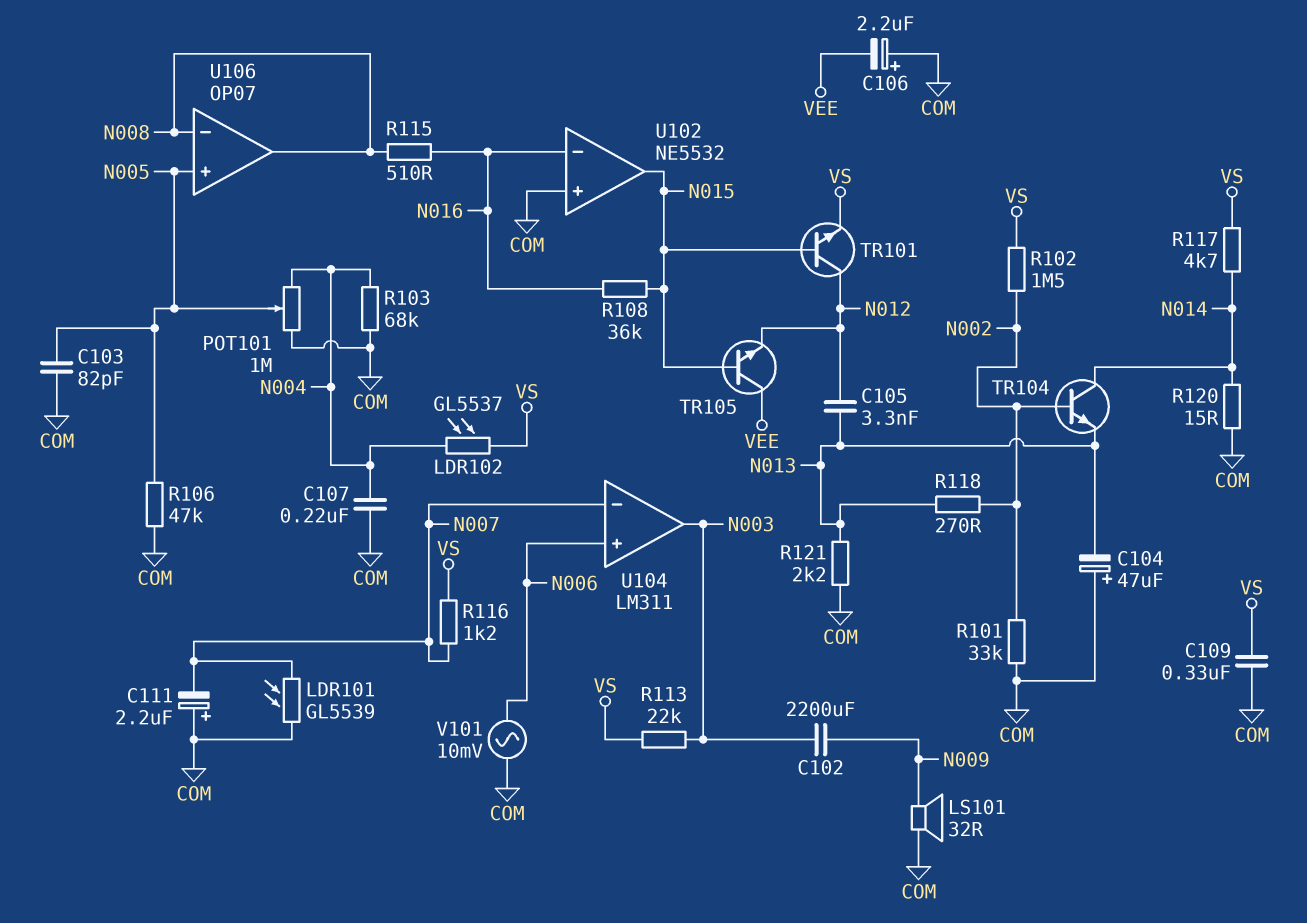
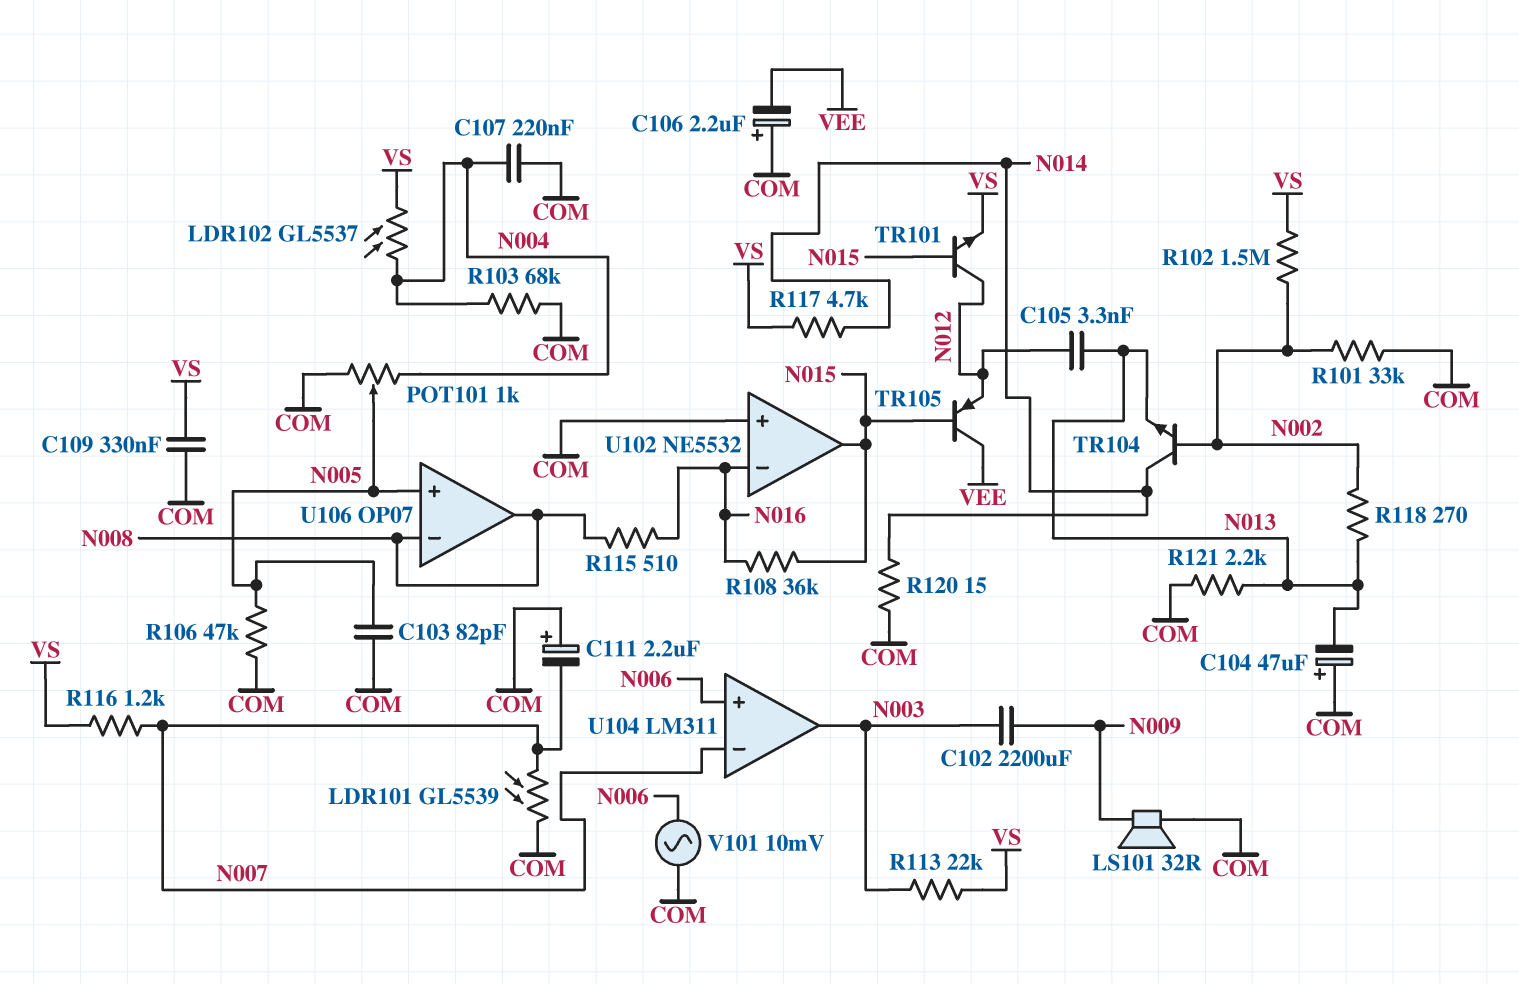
POT101: 1M (COM, N004, wiper N005) -> 1k (COM, N004, wiper N005)
TR105: NPN (B N015, C VEE, E N012) -> PNP (B N015, C VEE, E N012)

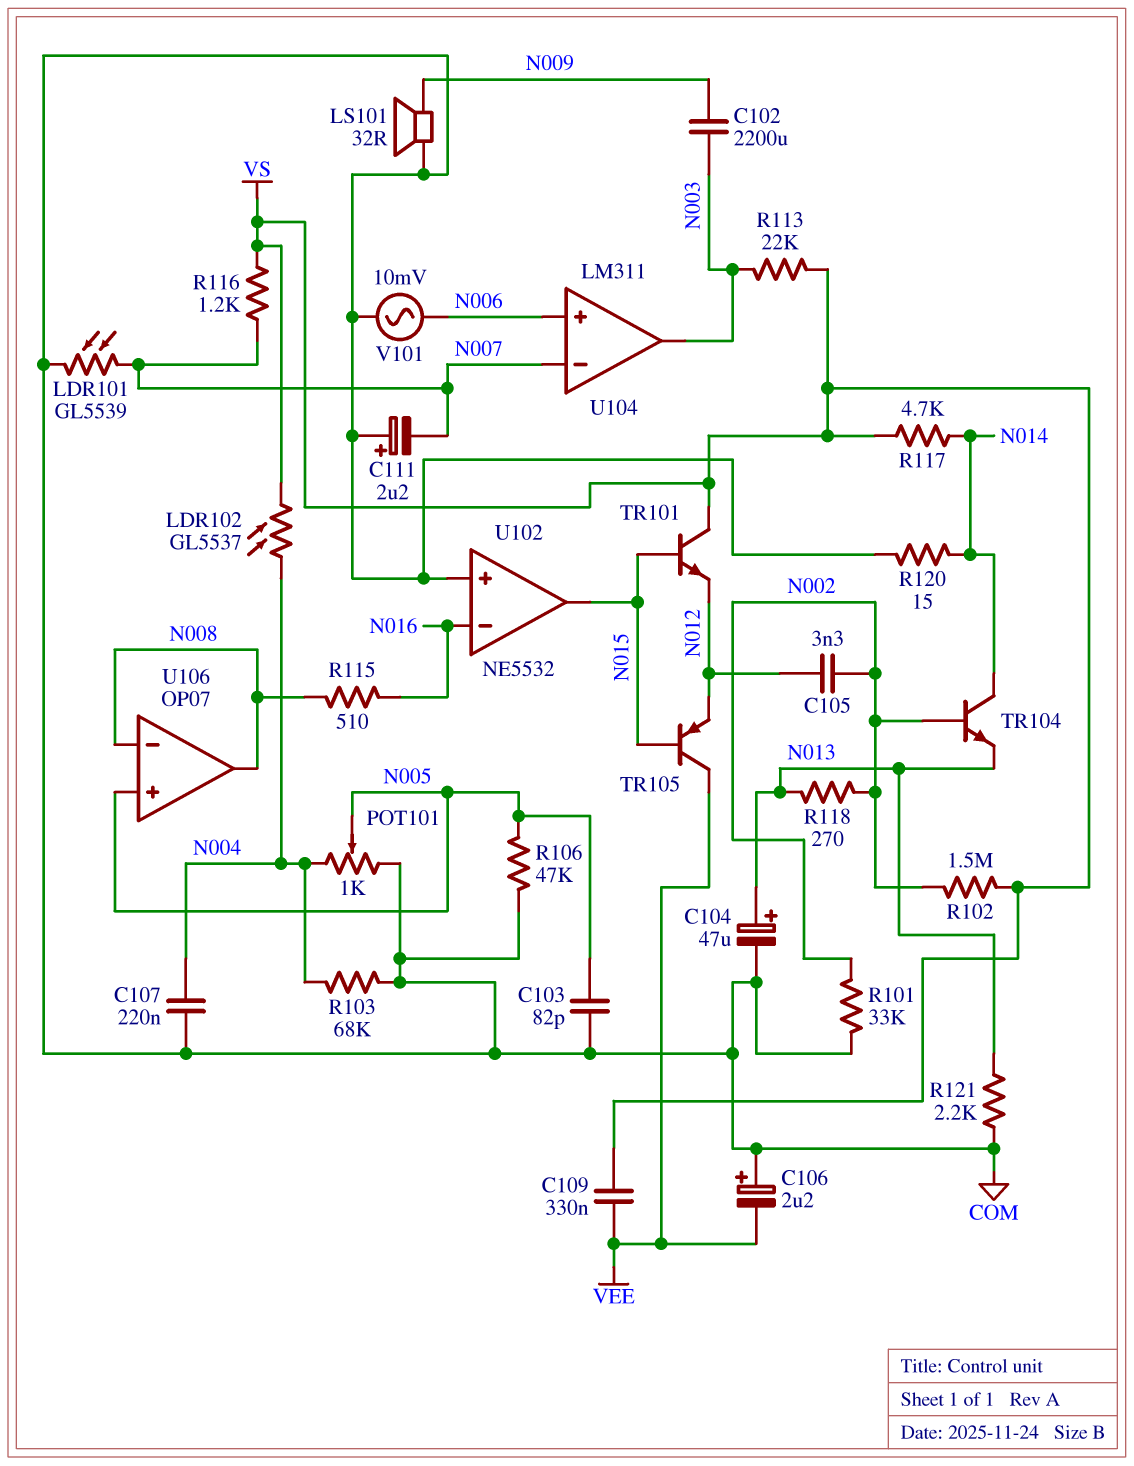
C104: 47uF (plus COM, minus N013) -> 47uF (plus N013, minus COM)
C105: 3.3nF (N012, N013) -> 3.3nF (N002, N012)
C109: 330nF (COM, VS) -> 330nF (VEE, VS)
R108: 36k (N015, N016) -> none
TR101: NPN (B N015, C N012, E VS) -> NPN (B N015, C VS, E N012)

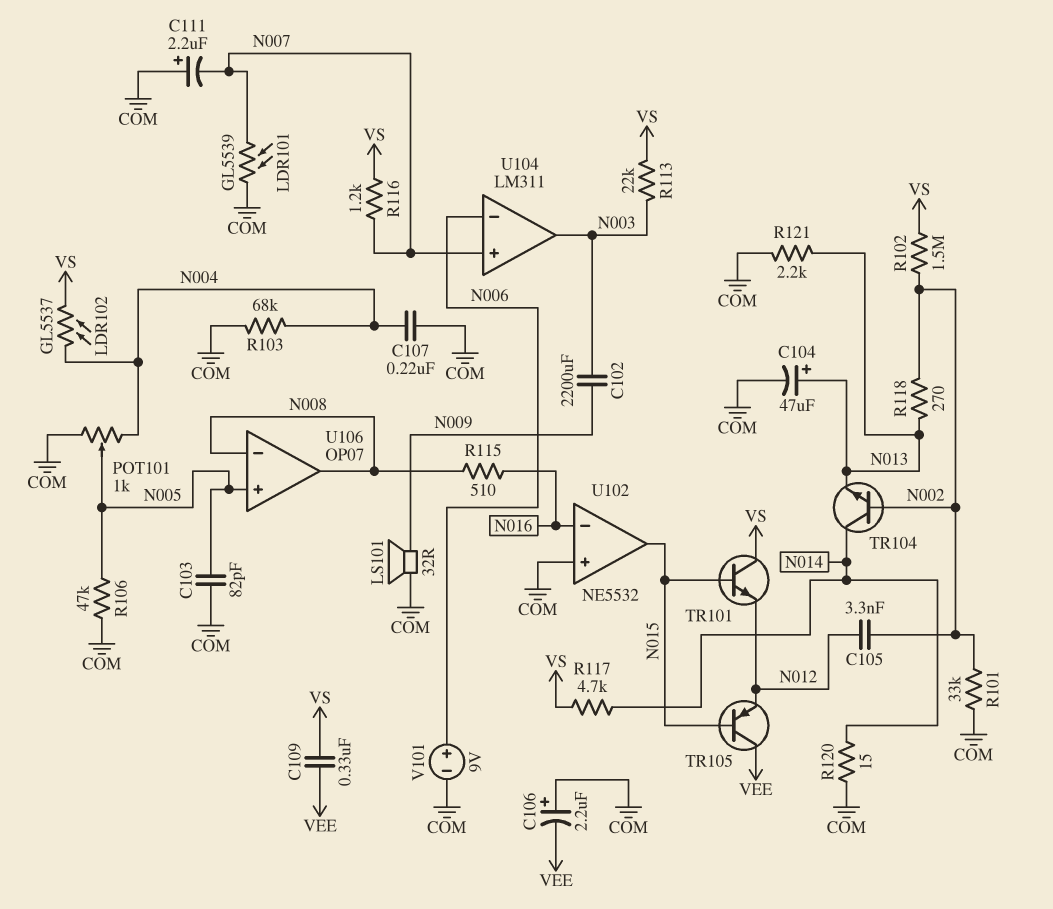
U104 pin in+: N006 -> N007
U104 pin in-: N007 -> N006
V101: AC 10mV (COM, N006) -> 9V (plus N006, minus COM)

